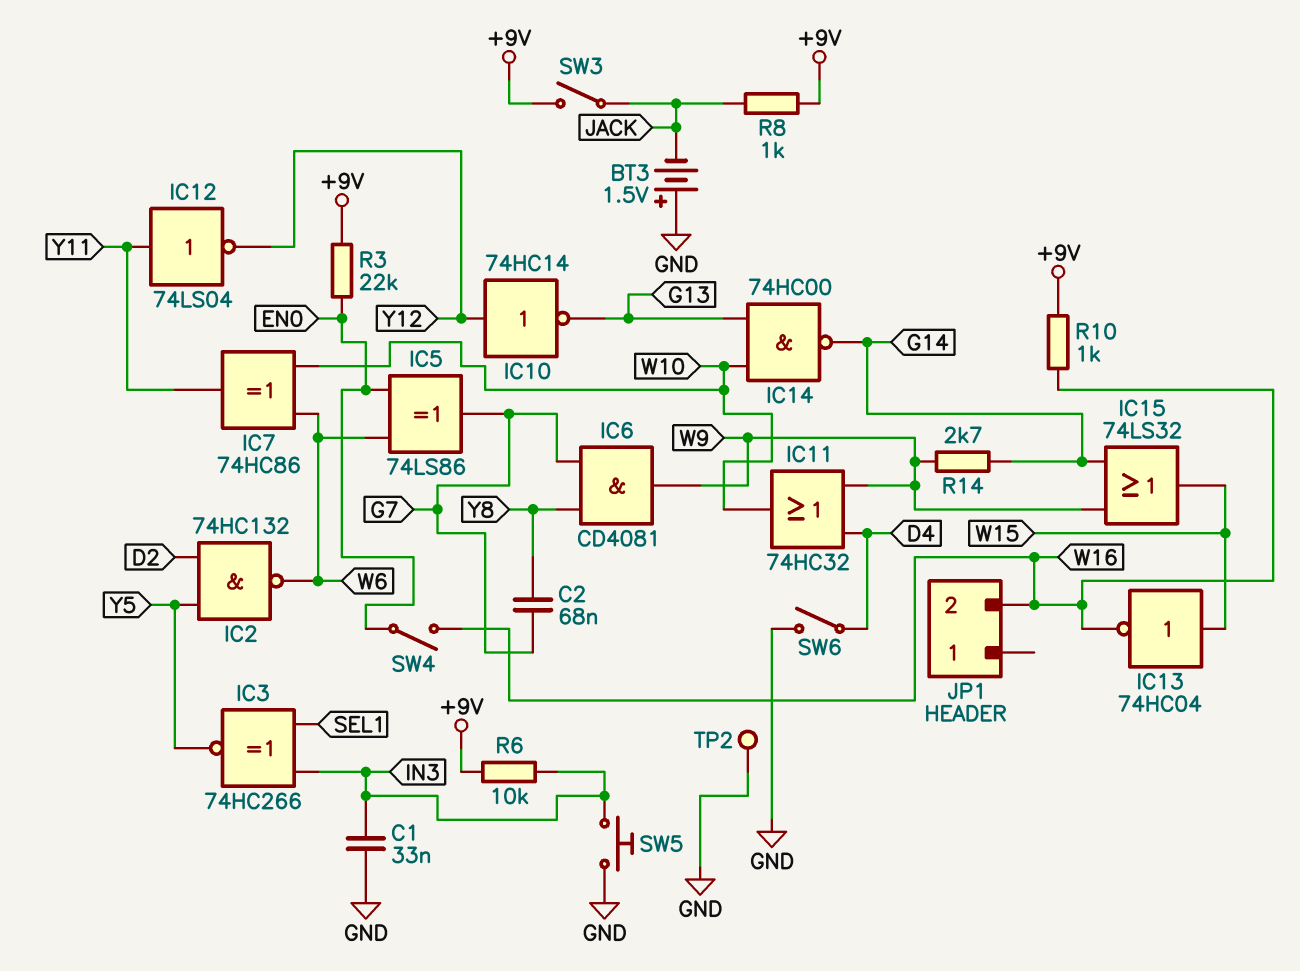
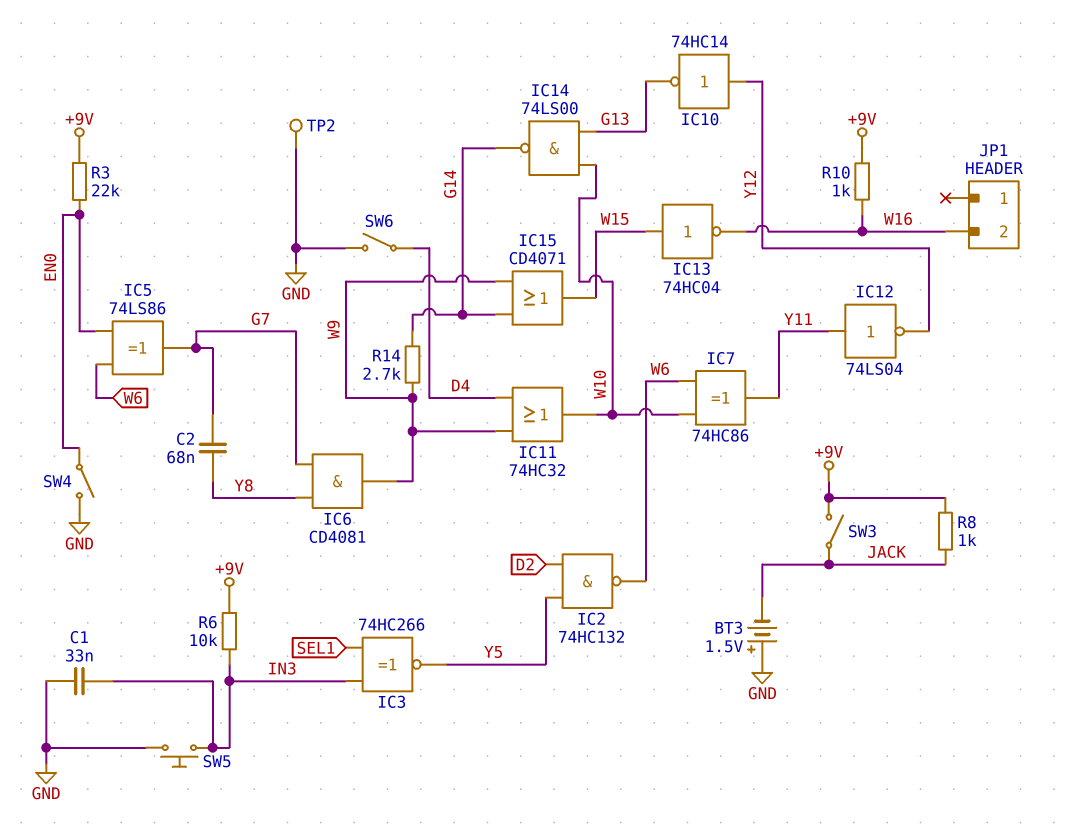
IC14: NAND 74HC00 (in G13, in W10, out G14) -> NAND 74LS00 (in G13, in W10, out G14)
IC15: OR 74LS32 (in G14, in W9, out W15) -> OR CD4071 (in G14, in W9, out W15)
SW4: switch (EN0, W16) -> switch (EN0, GND)

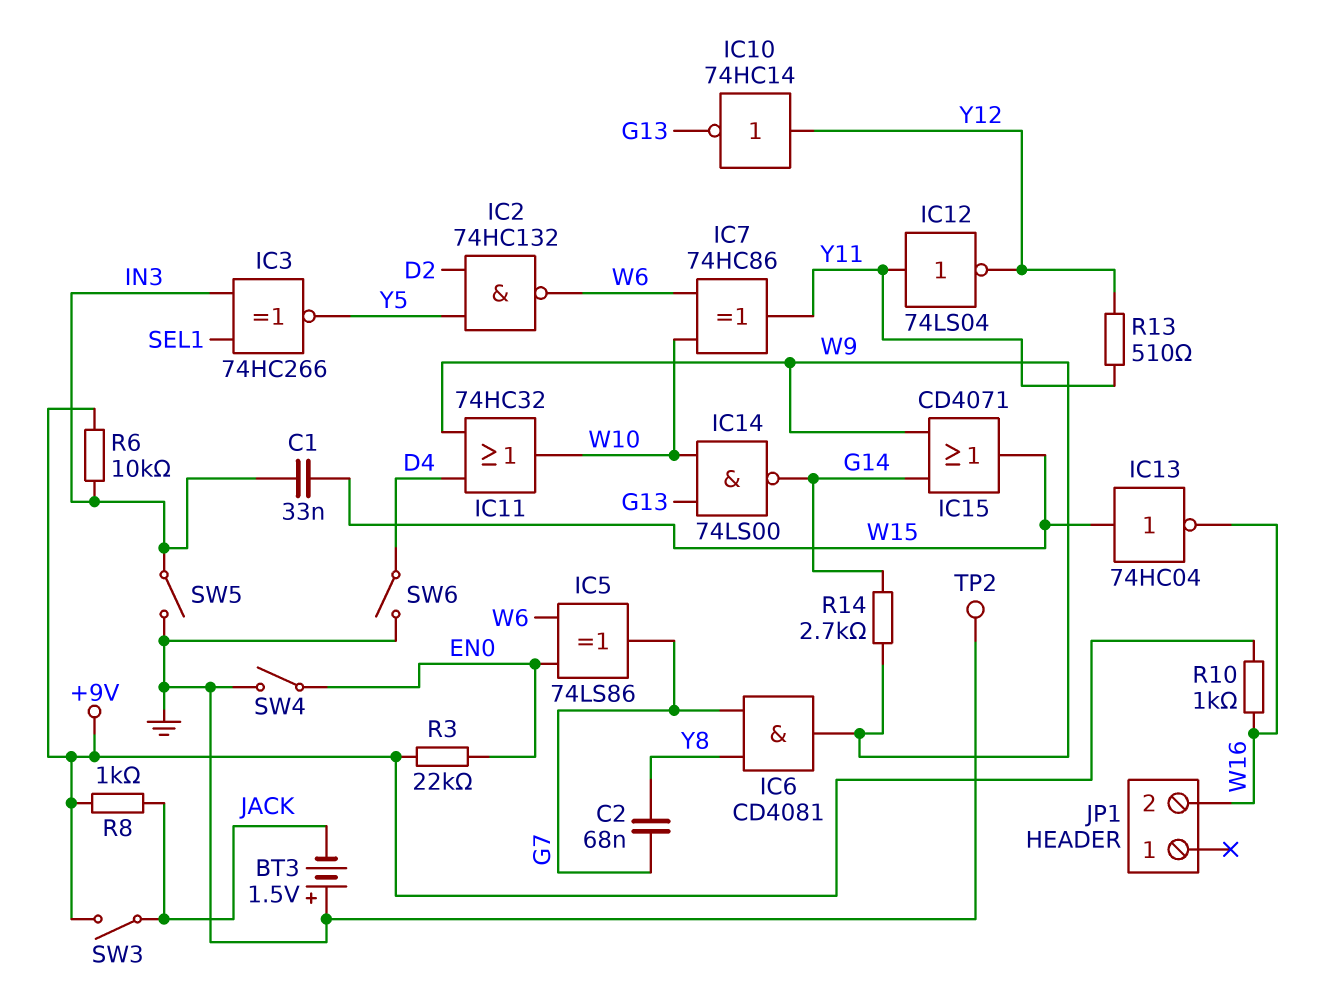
C1: 33nF (GND, IN3) -> 33nF (IN3, W15)
R13: none -> 510 (Y11, Y12)
SW5: button (GND, IN3) -> switch (GND, IN3)

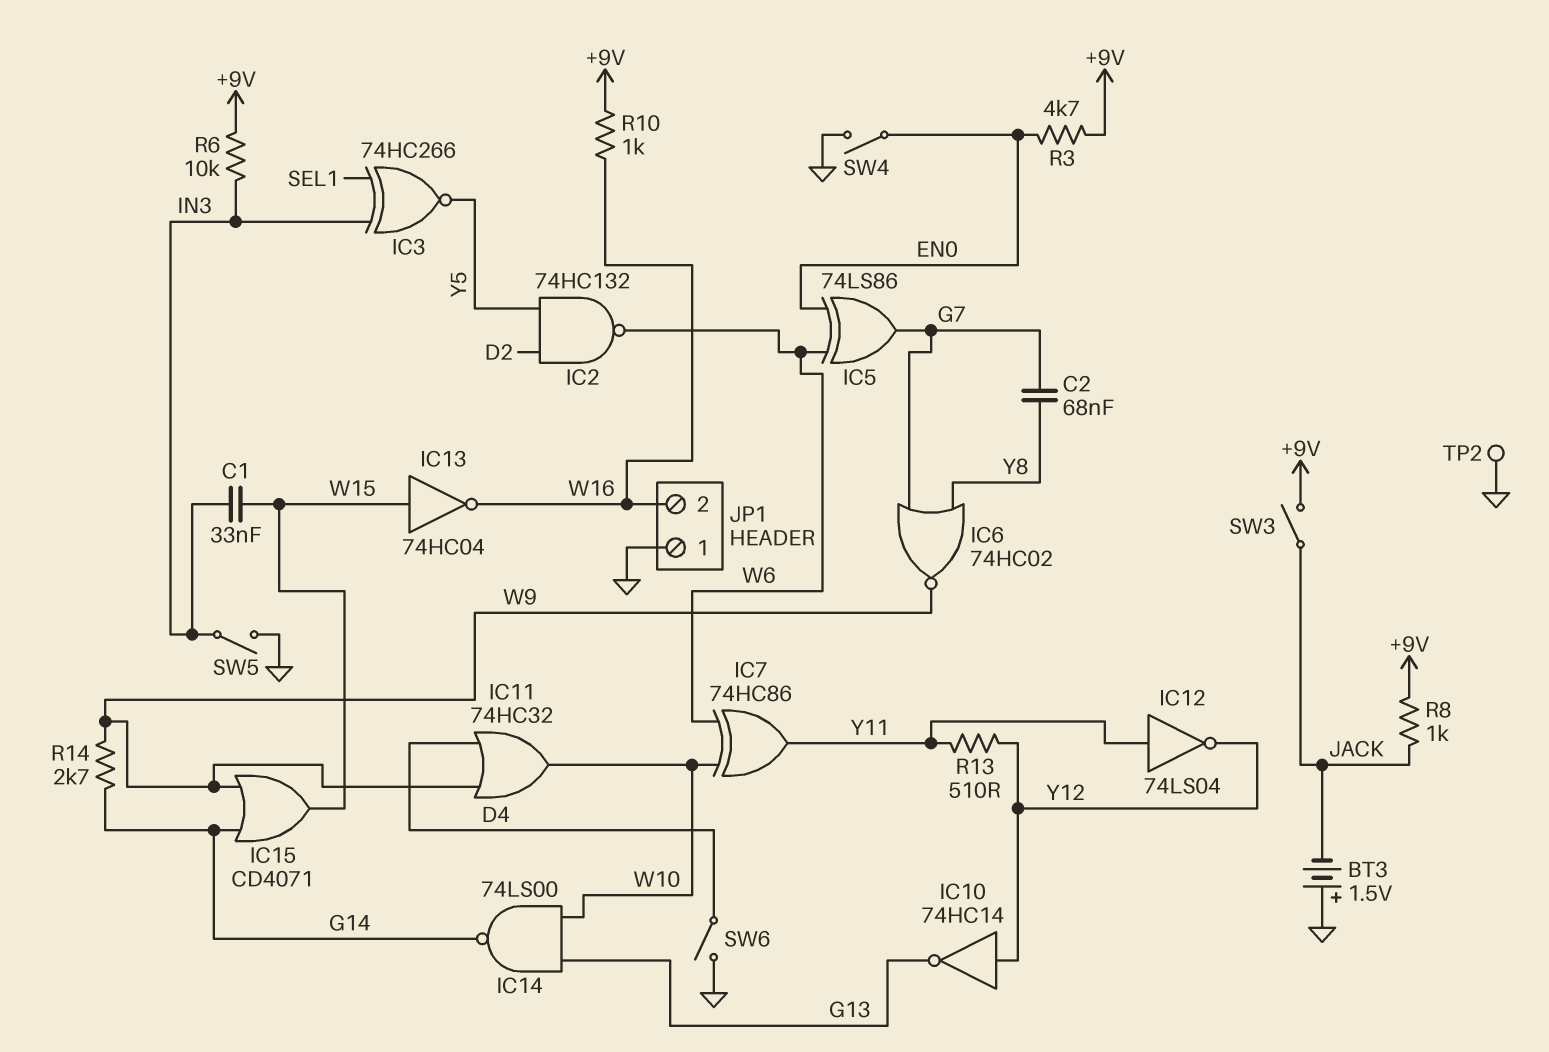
IC6: AND CD4081 (in G7, in Y8, out W9) -> NOR 74HC02 (in G7, in Y8, out W9)
JP1 pin 1: none -> GND
R3: 22k (+9V, EN0) -> 4.7k (+9V, EN0)

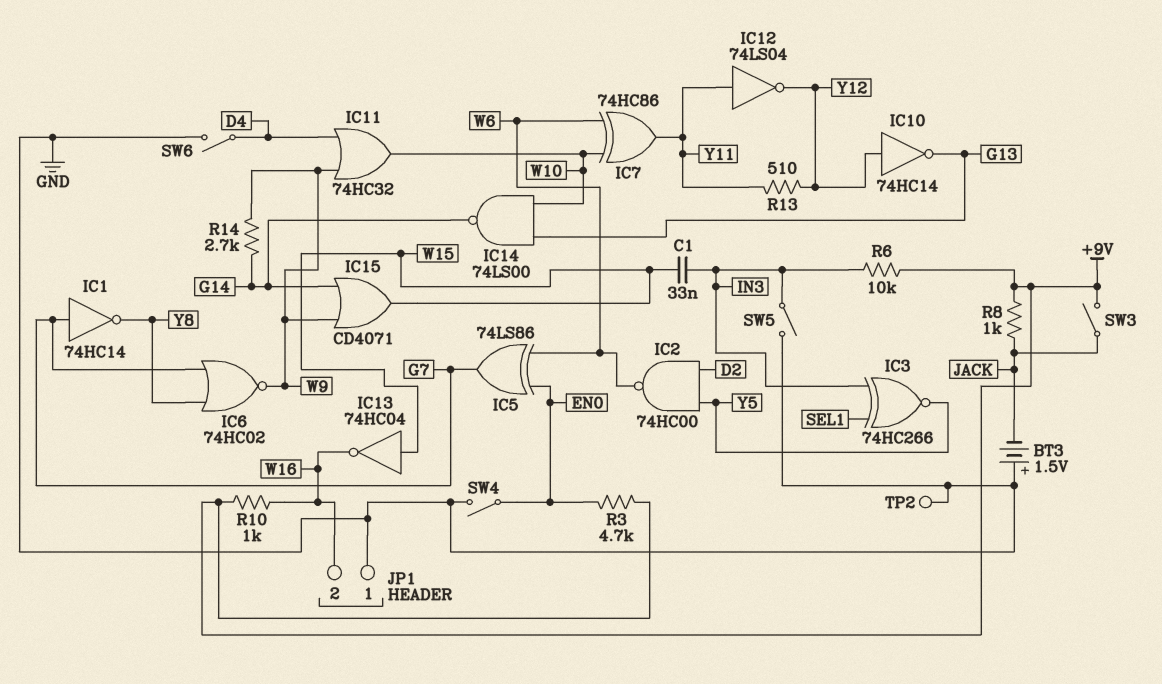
C2: 68nF (G7, Y8) -> none
IC1: none -> NOT 74HC14 (in G7, out Y8)
IC2: NAND 74HC132 (in D2, in Y5, out W6) -> NAND 74HC00 (in D2, in Y5, out W6)

